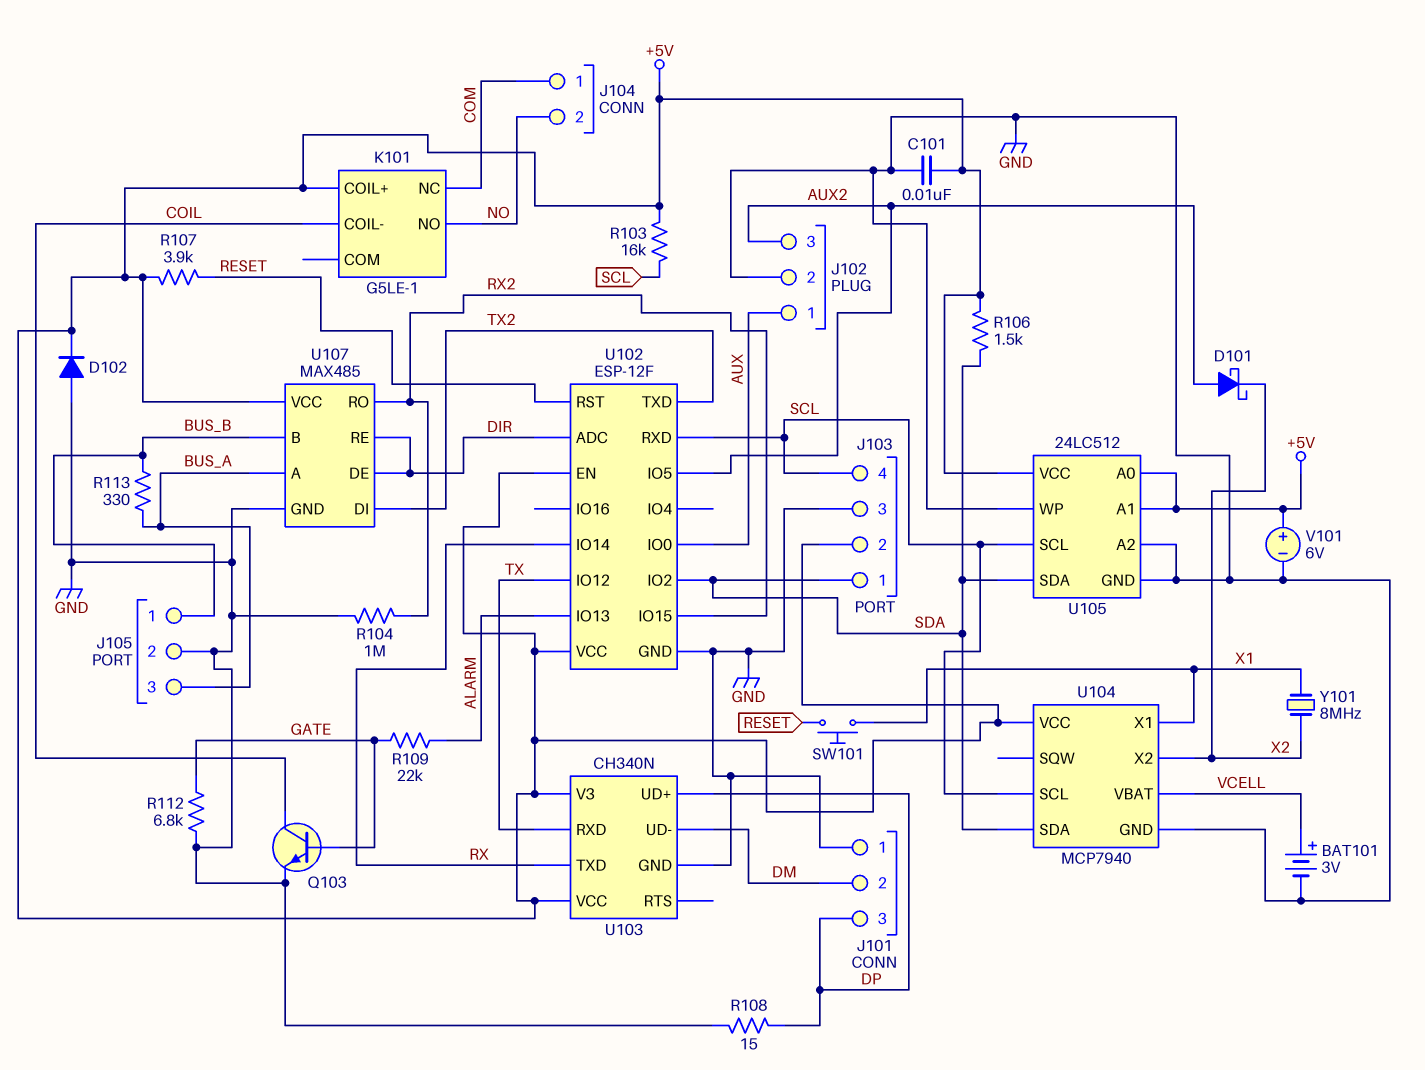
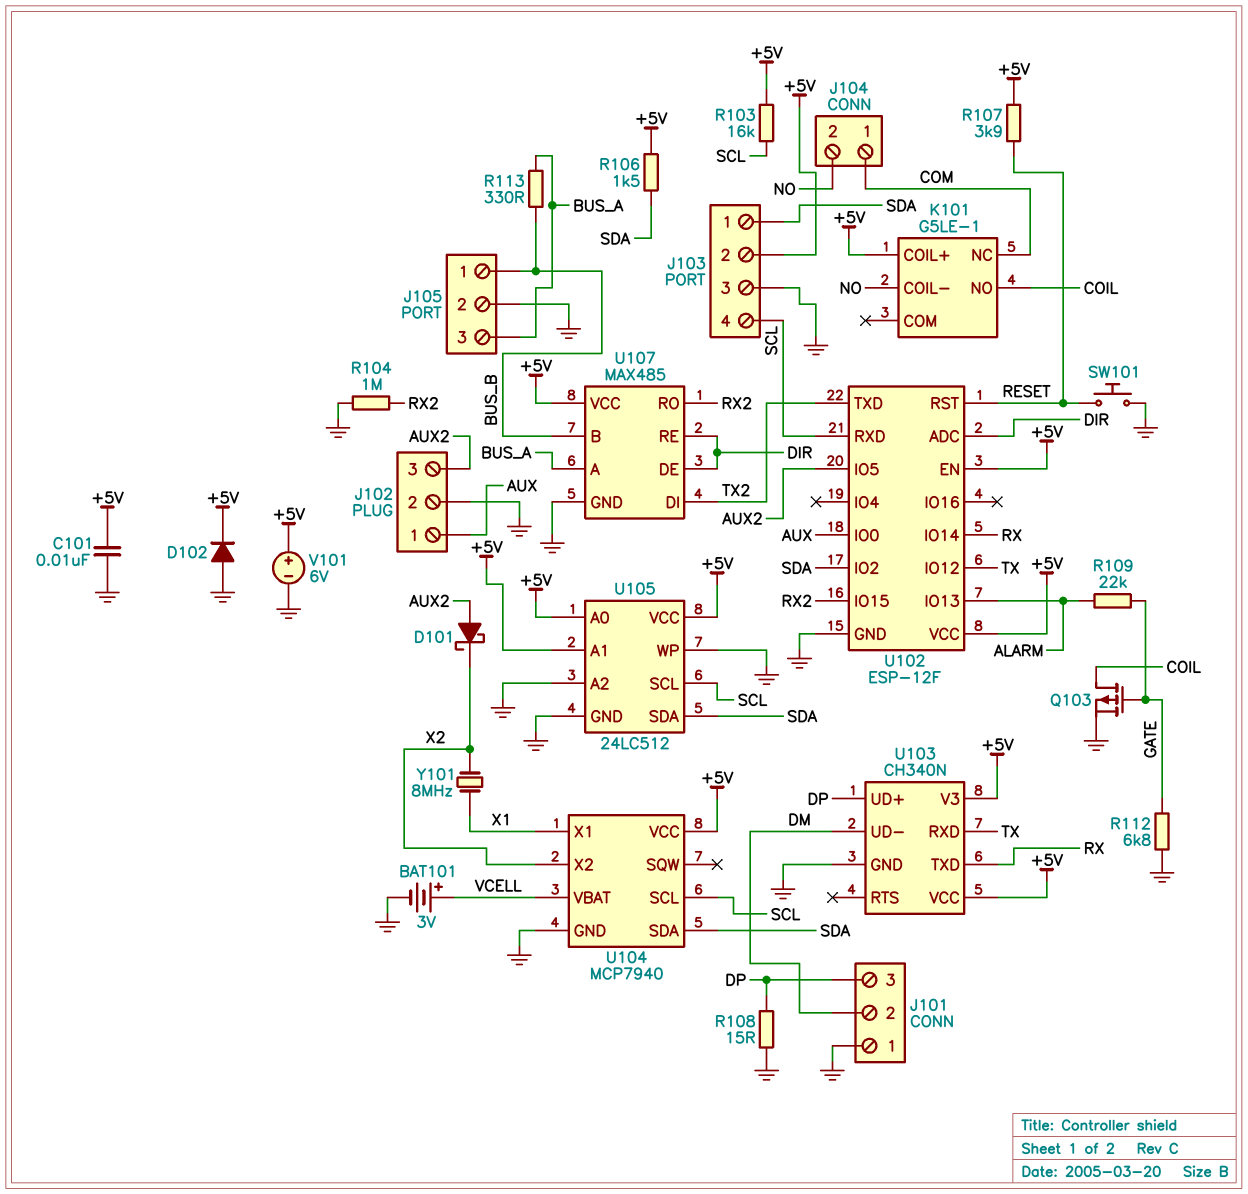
K101 pin COIL-: COIL -> NO
K101 pin NO: NO -> COIL
Q103: NPN (B GATE, C COIL, E GND) -> PMOS (G GATE, D COIL, S GND)
SW101: button (RESET, X1) -> button (GND, RESET)

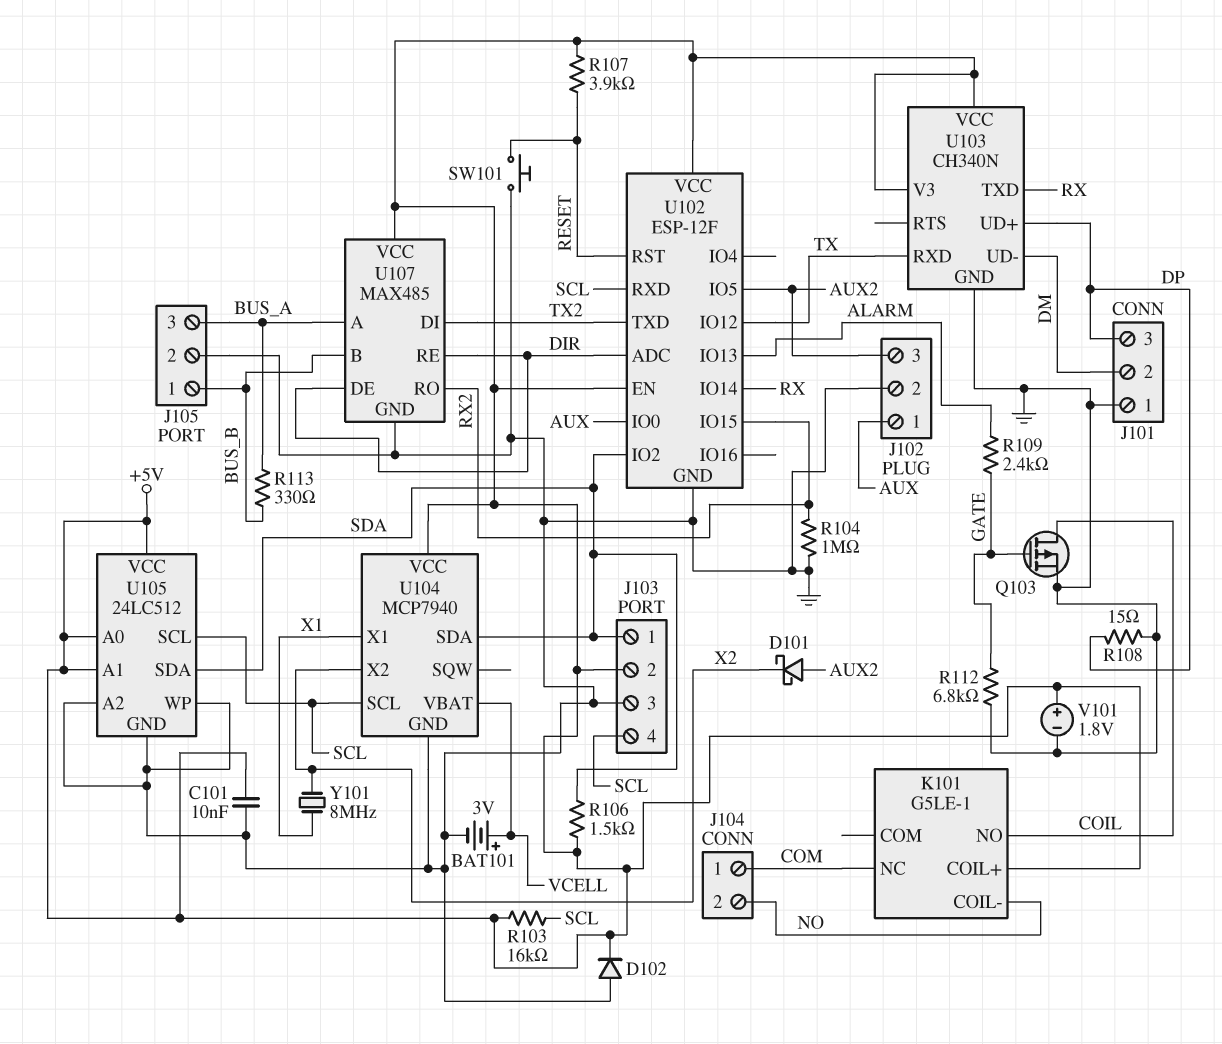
R109: 22k (ALARM, GATE) -> 2.4k (ALARM, GATE)
V101: 6V (plus +5V, minus GND) -> 1.8V (plus +5V, minus GND)

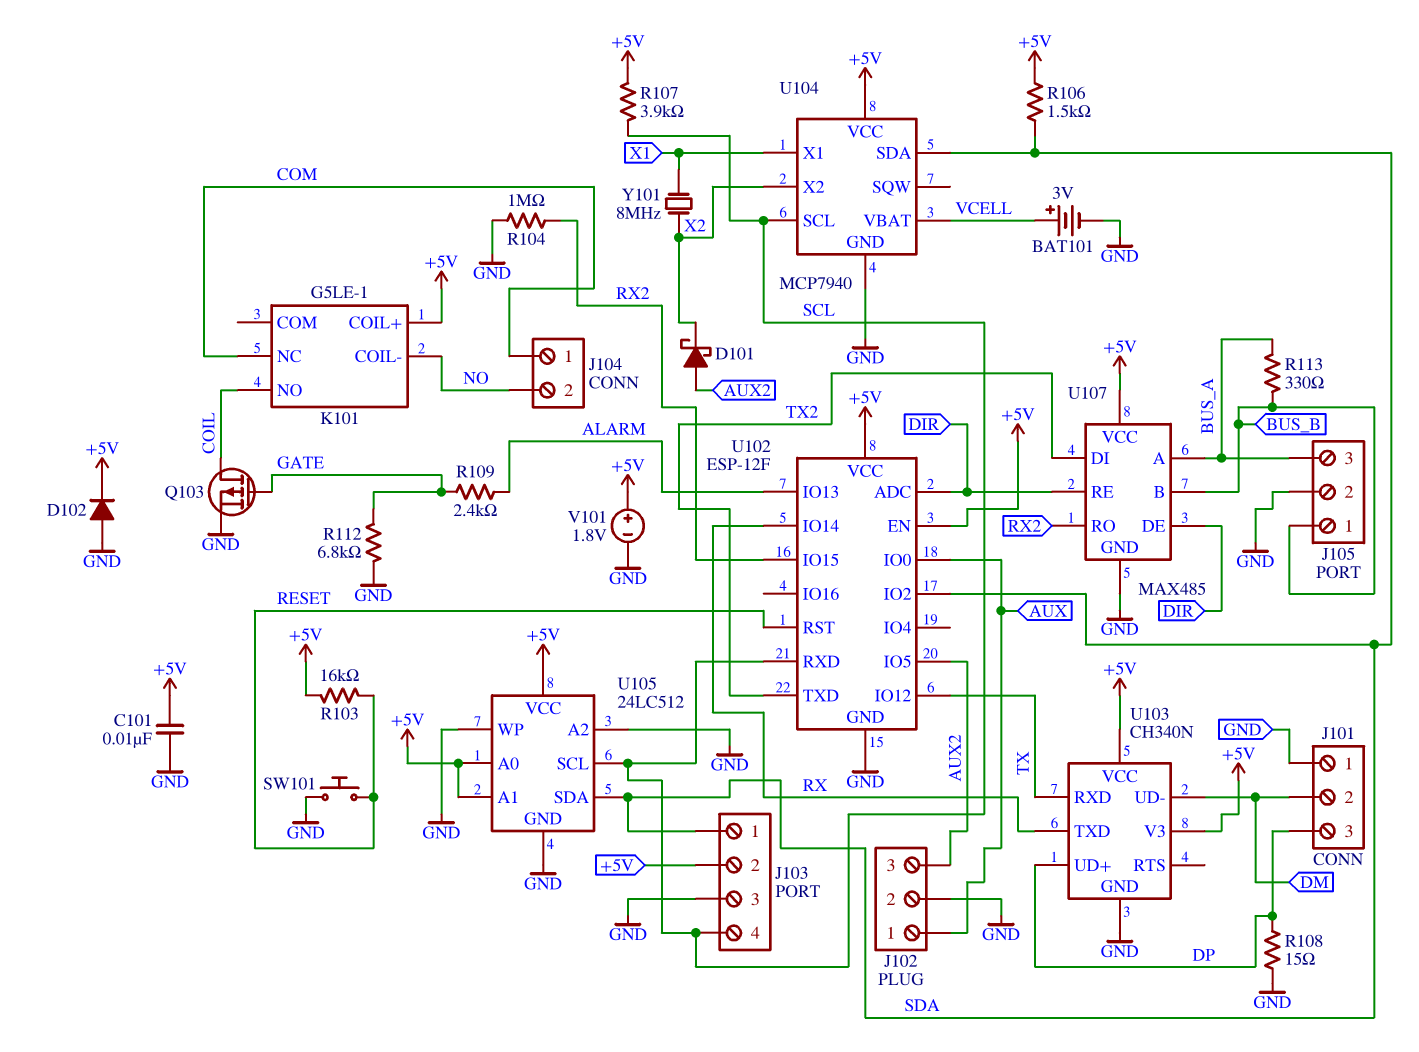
R103: 16k (+5V, SCL) -> 16k (+5V, RESET)
R107: 3.9k (+5V, RESET) -> 3.9k (+5V, SCL)

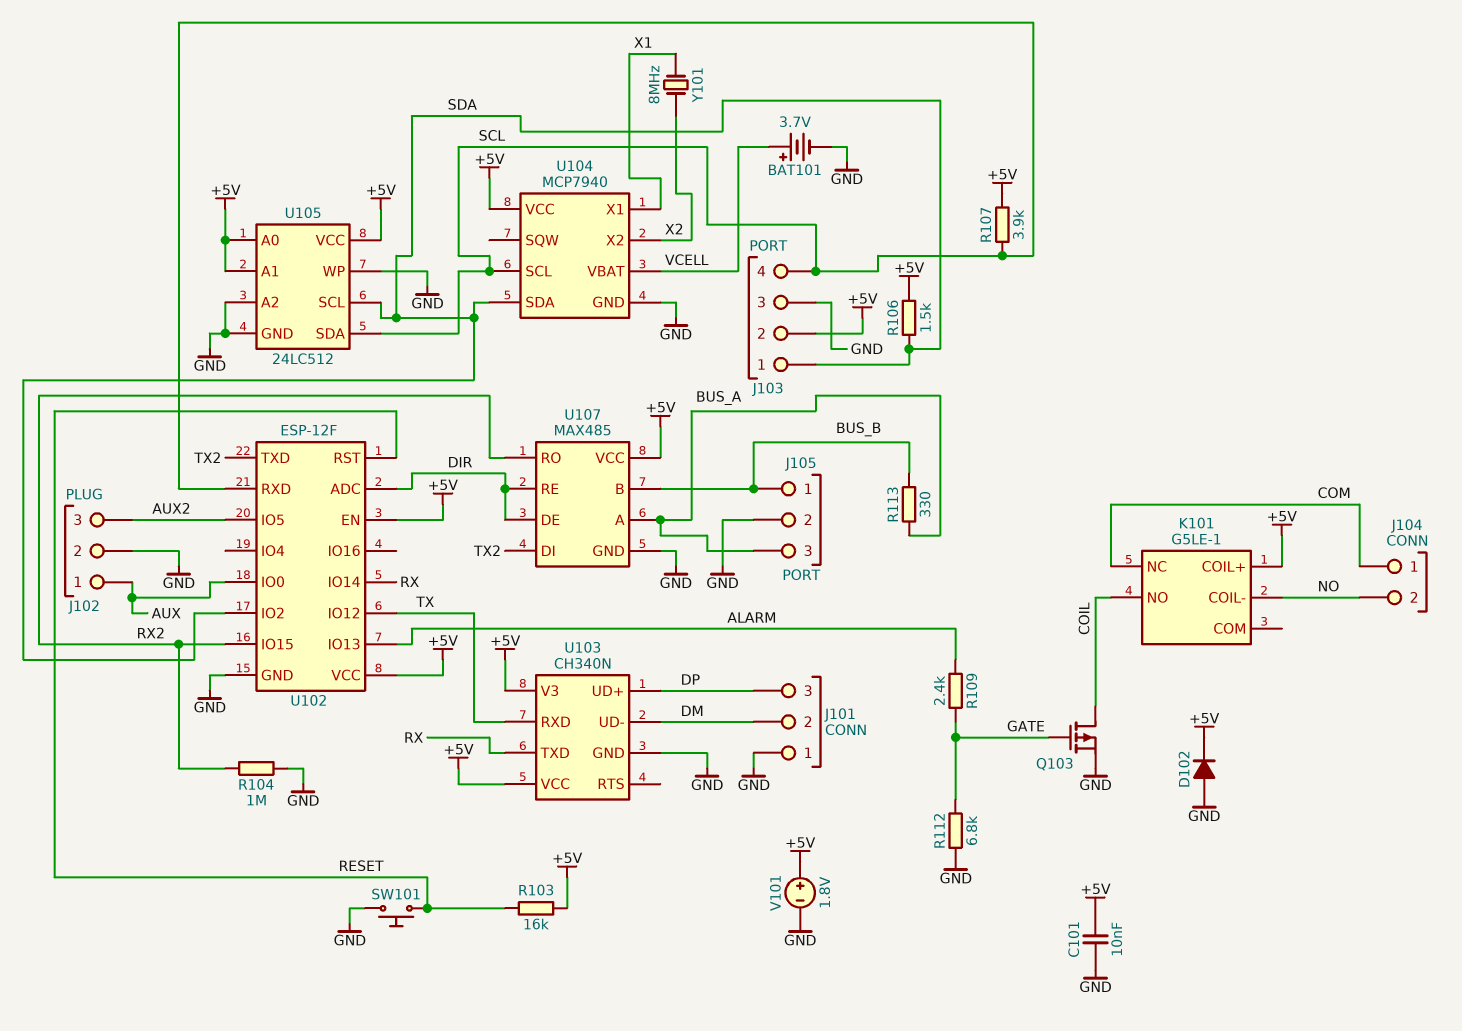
BAT101: 3V (plus VCELL, minus GND) -> 3.7V (plus VCELL, minus GND)
D101: schottky (A AUX2, K X2) -> none
R108: 15 (DP, GND) -> none
U105 pin SCL: SCL -> SDA
U105 pin SDA: SDA -> SCL

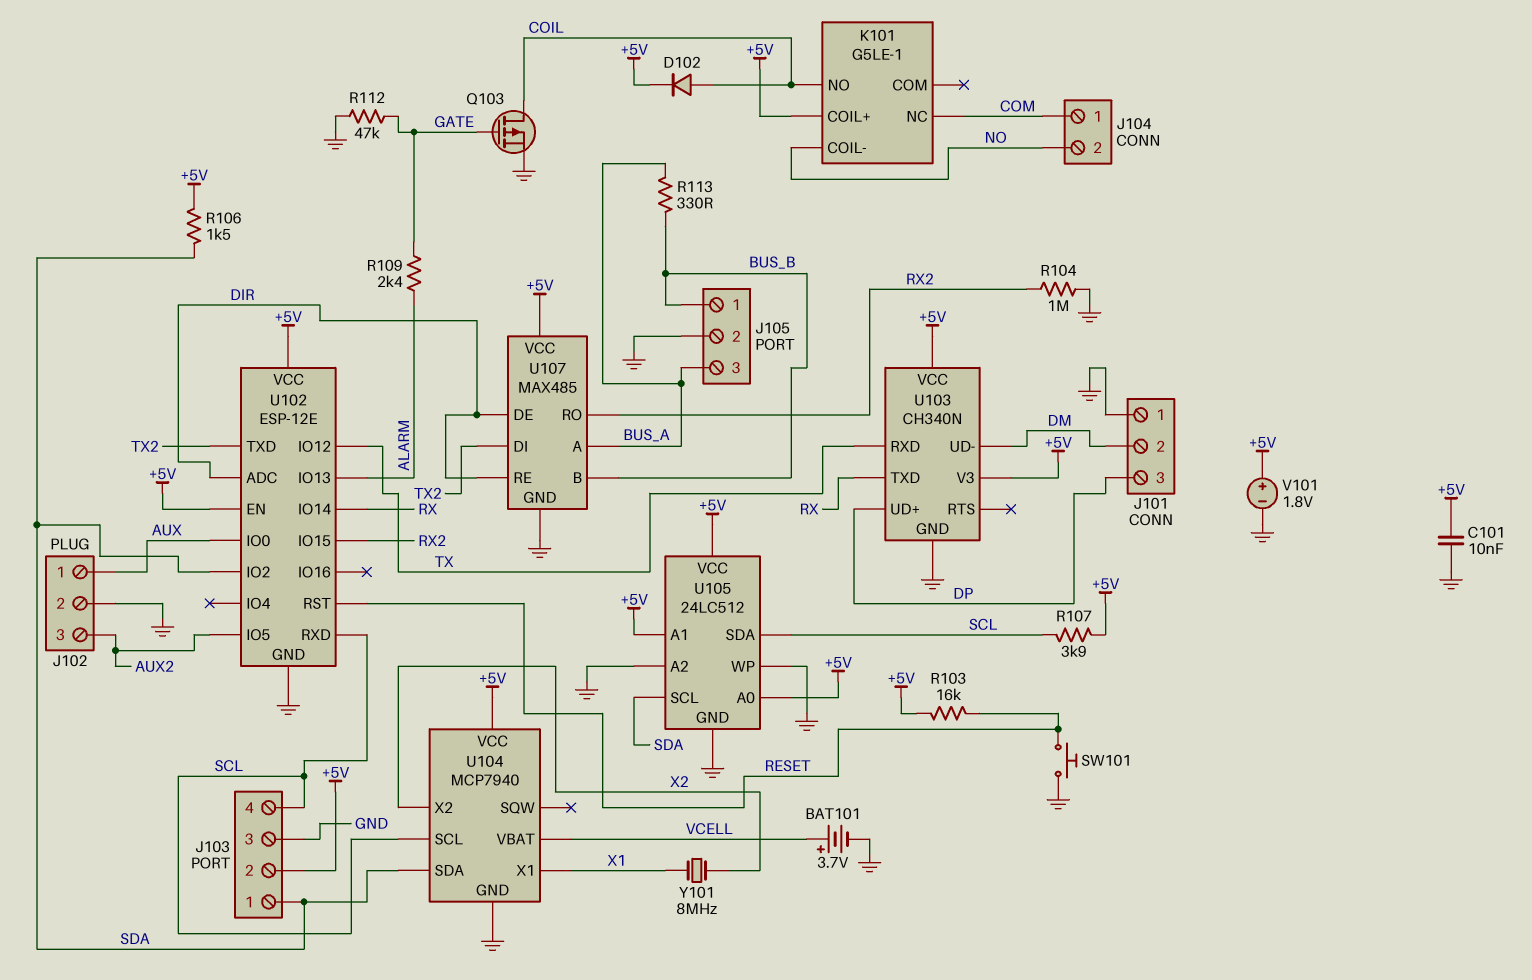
D102: diode (A GND, K +5V) -> diode (A COIL, K +5V)
R112: 6.8k (GATE, GND) -> 47k (GATE, GND)
U102: ESP-12F -> ESP-12E

